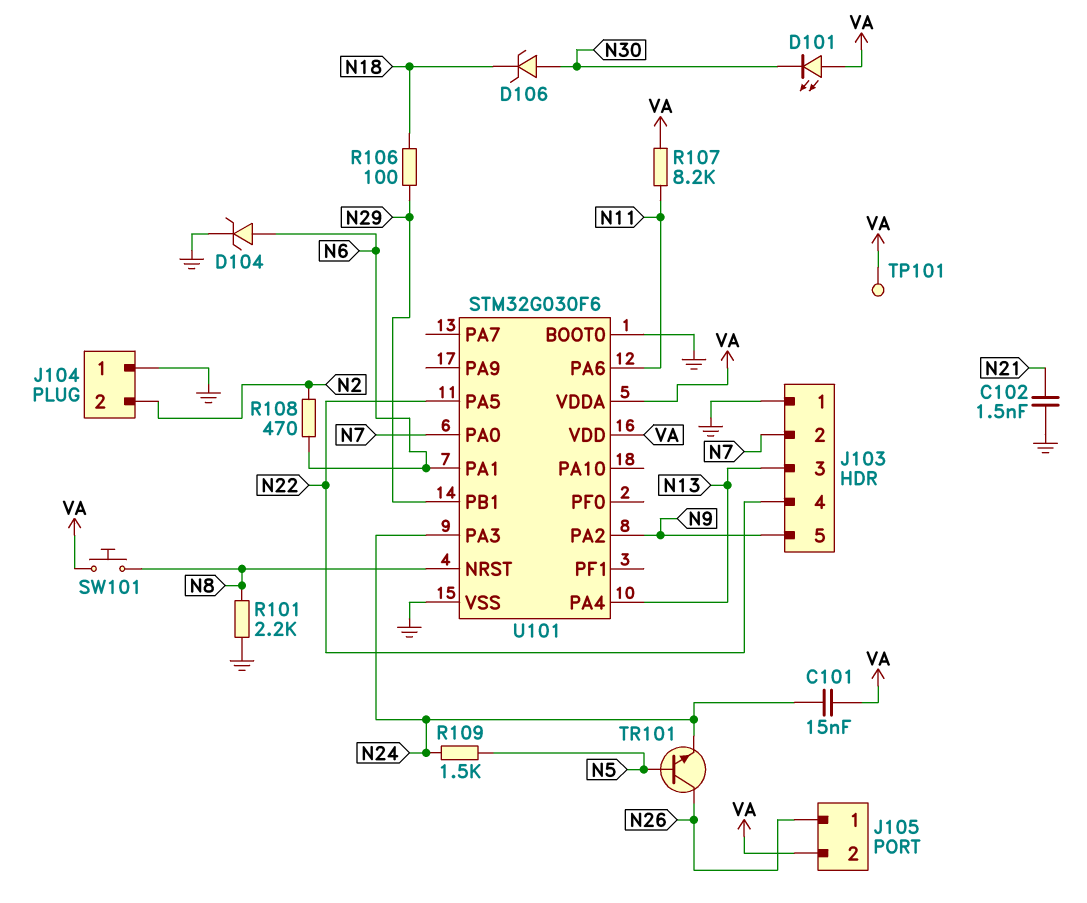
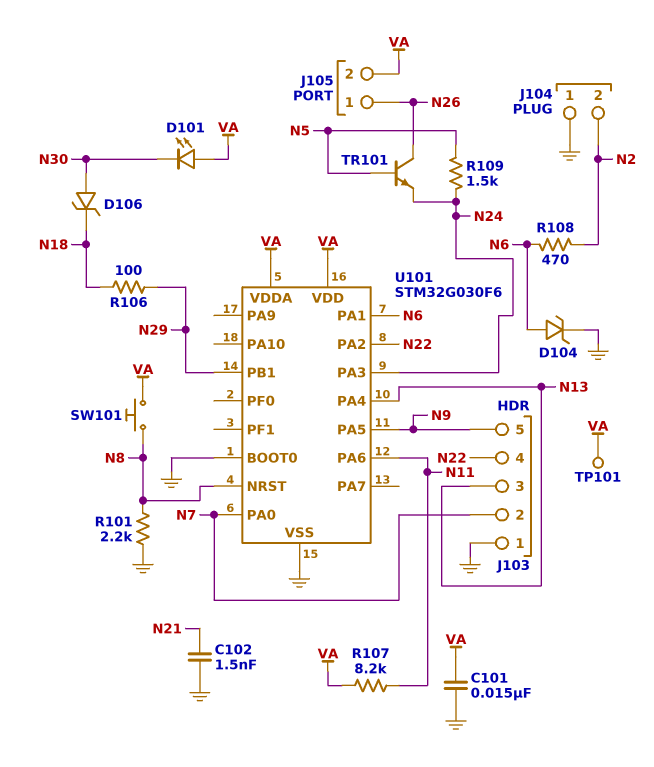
C101: 15nF (N24, VA) -> 15nF (GND, VA)
U101 pin PA2: N9 -> N22
U101 pin PA5: N22 -> N9

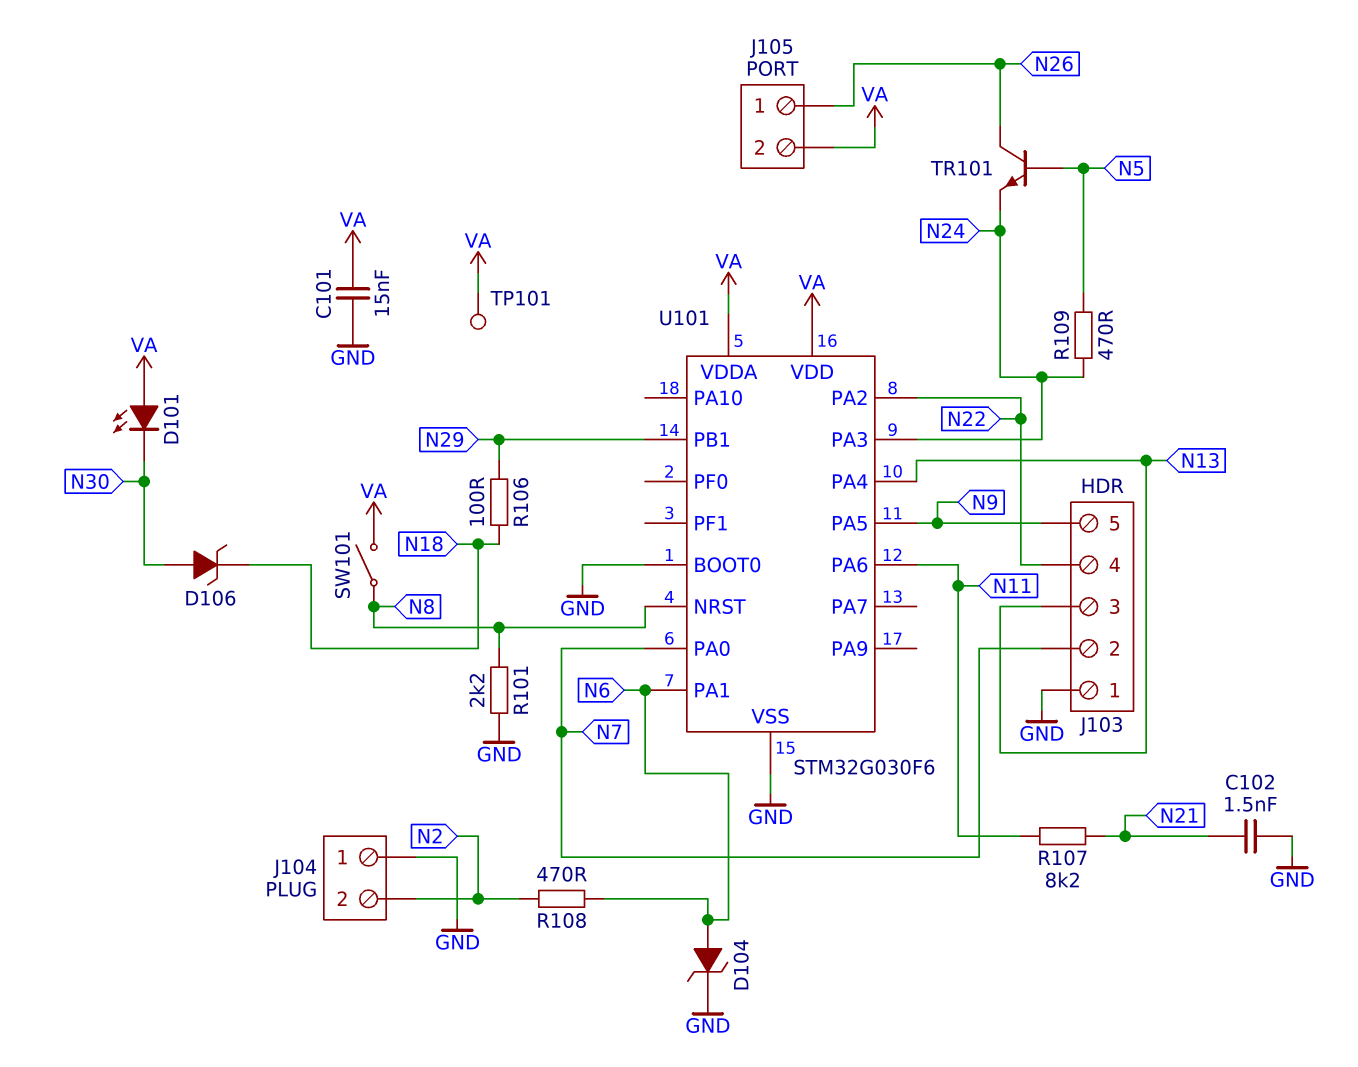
R107: 8.2k (N11, VA) -> 8.2k (N11, N21)
R109: 1.5k (N5, N24) -> 470 (N5, N24)
SW101: button (N8, VA) -> switch (N8, VA)

